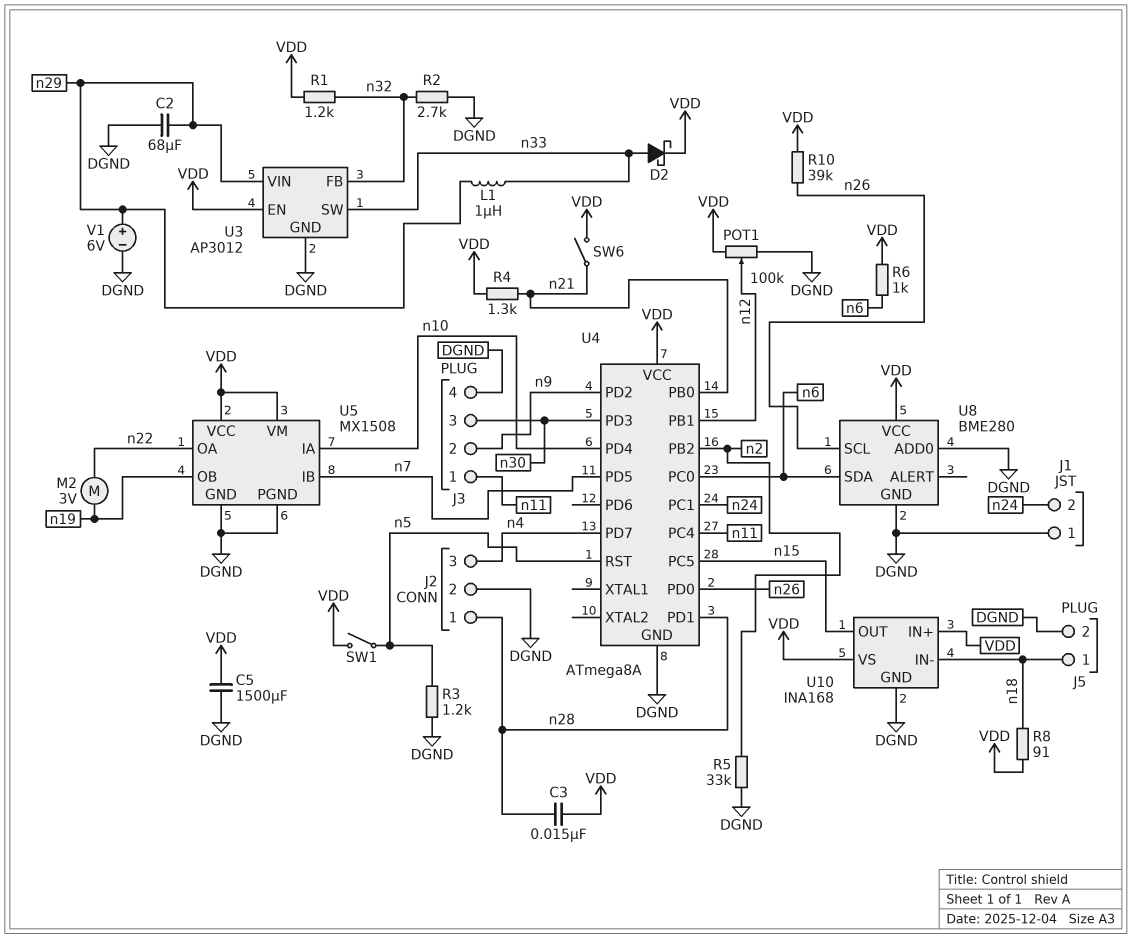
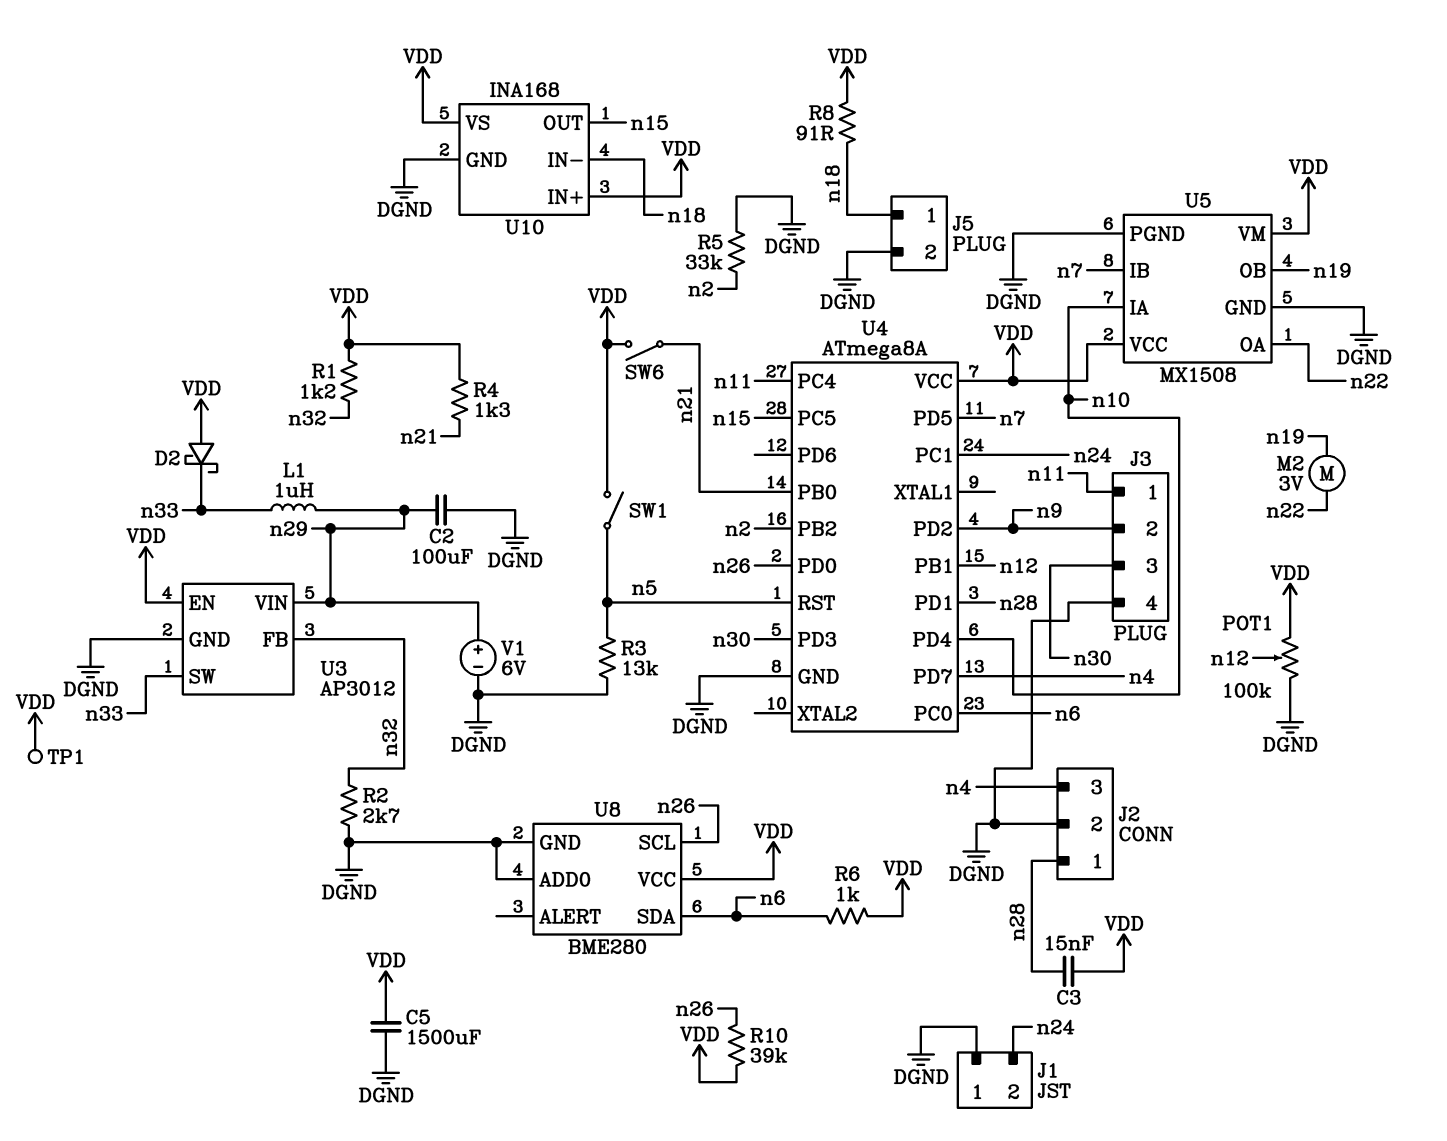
C2: 68uF (DGND, n29) -> 100uF (DGND, n29)
D2: schottky (A n33, K VDD) -> schottky (A VDD, K n33)
R3: 1.2k (DGND, n5) -> 13k (DGND, n5)
TP1: none -> test point (VDD)

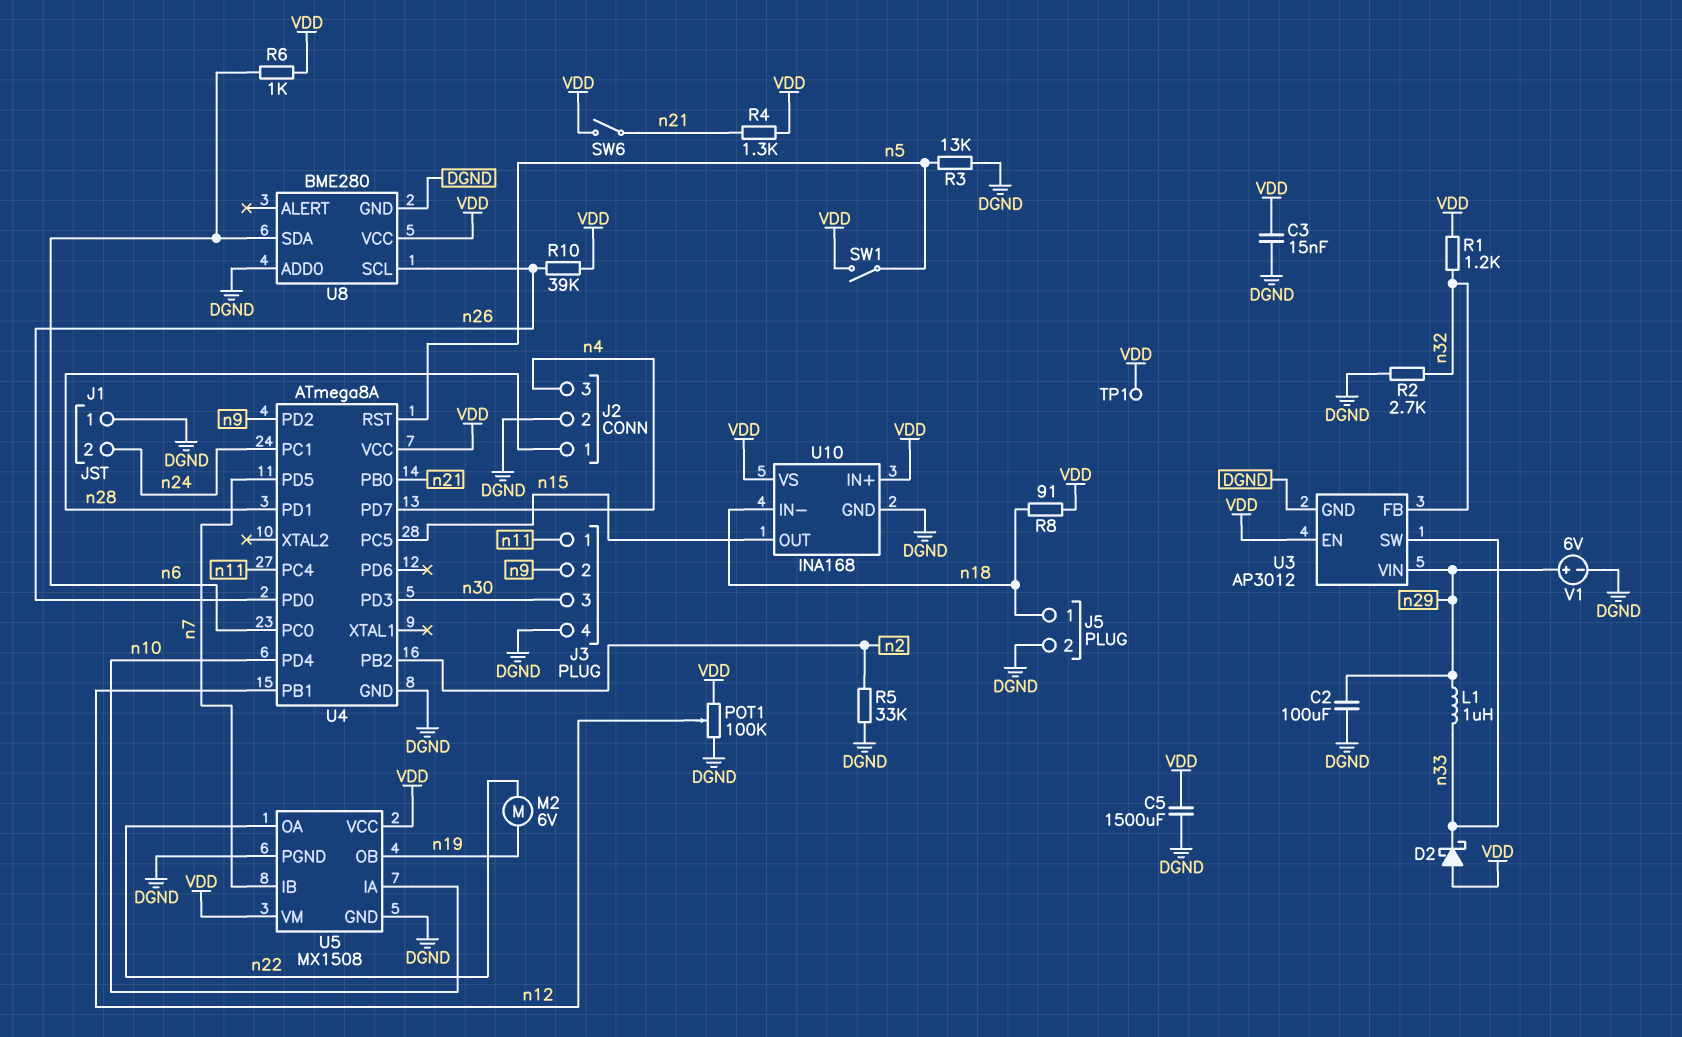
C3: 15nF (VDD, n28) -> 15nF (DGND, VDD)
M2: motor 3V (n19, n22) -> motor 6V (n19, n22)

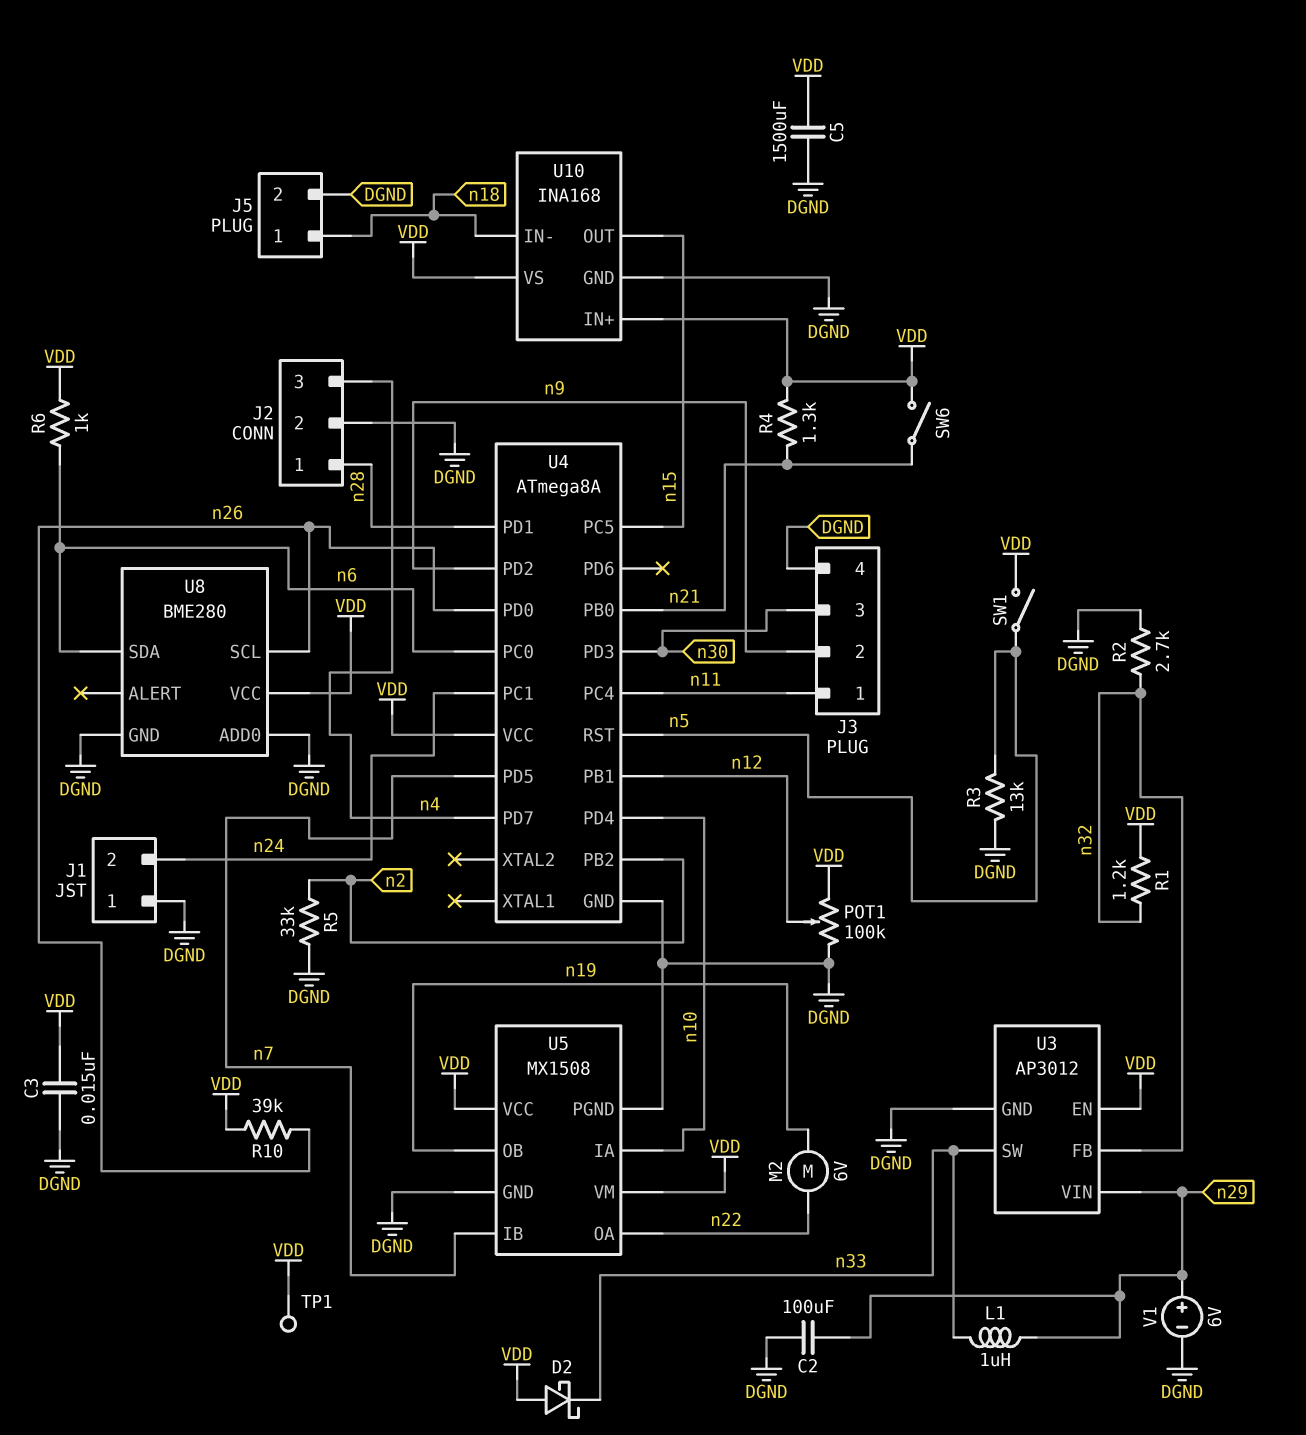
R8: 91 (VDD, n18) -> none

